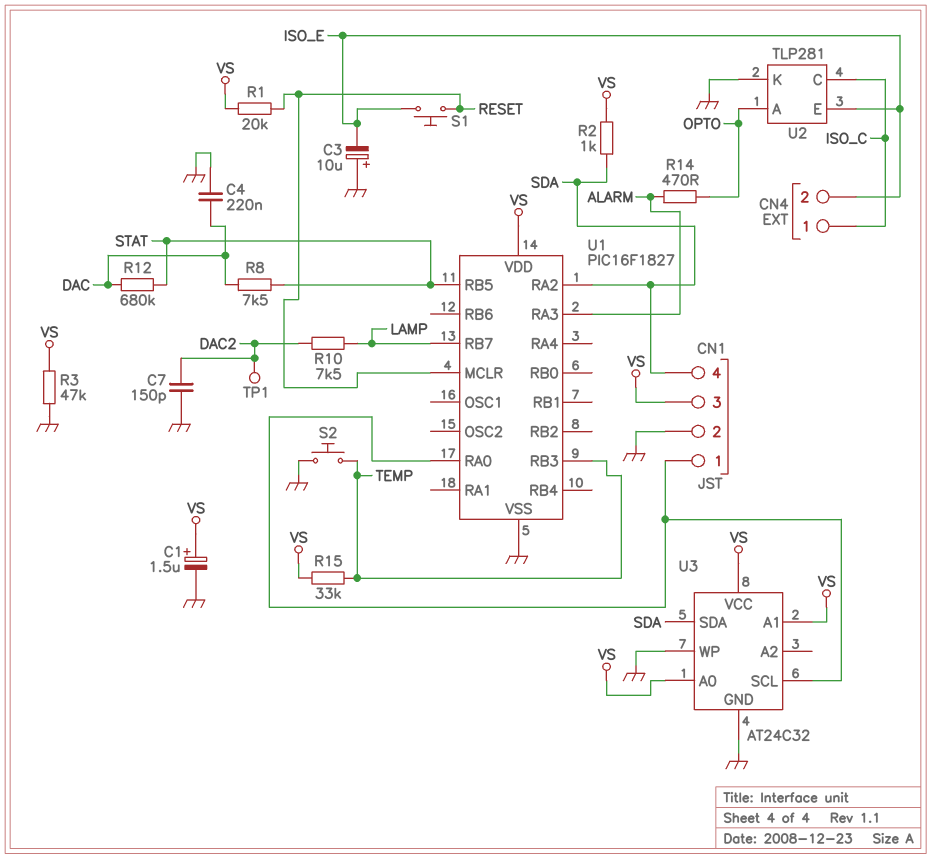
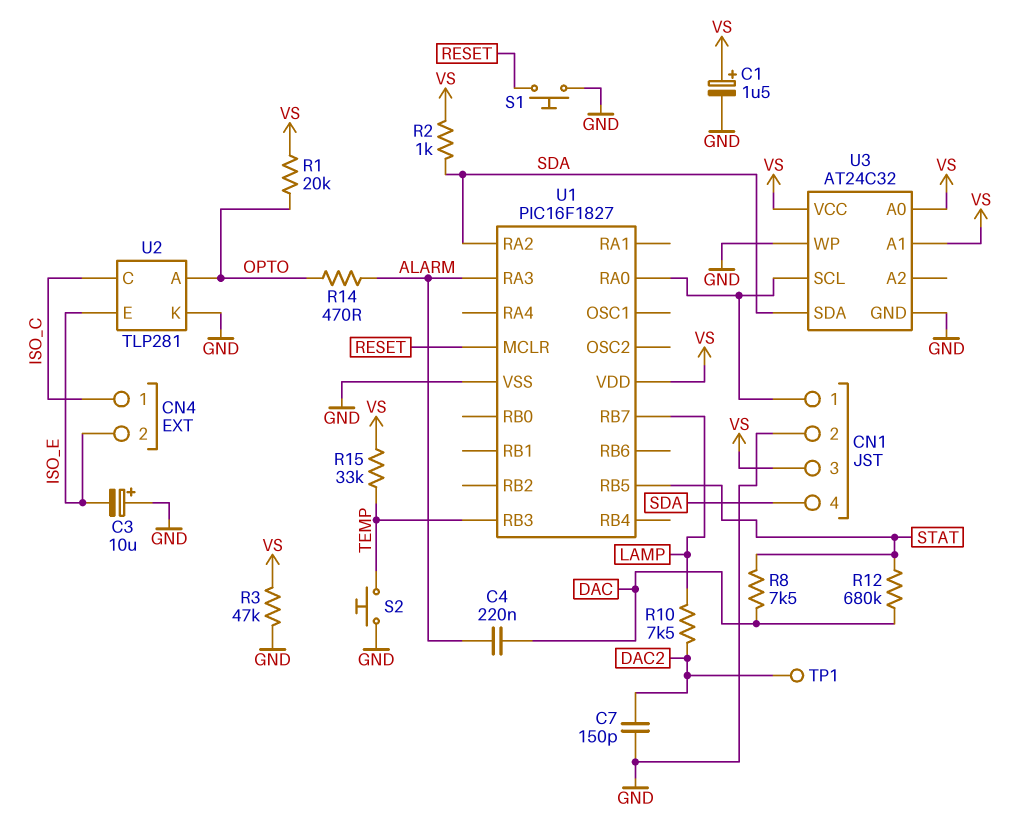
C4: 220nF (DAC, GND) -> 220nF (ALARM, DAC)
R1: 20k (RESET, VS) -> 20k (OPTO, VS)
S1: button (ISO_E, RESET) -> button (GND, RESET)

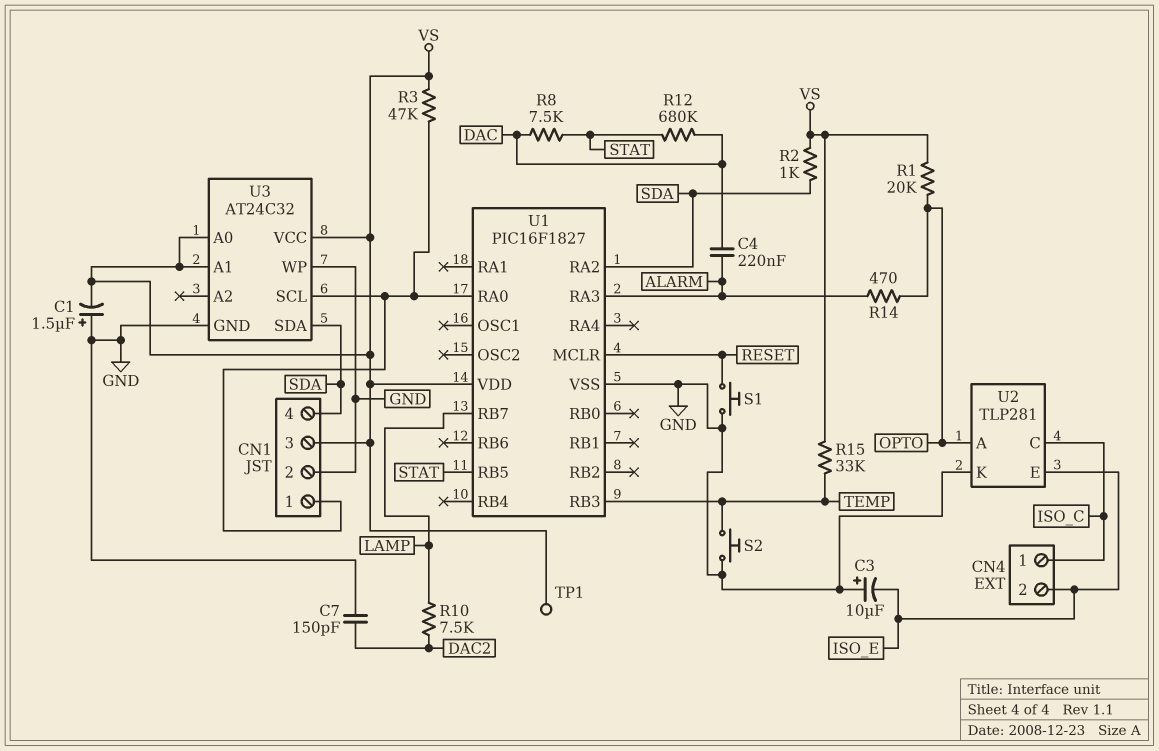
C1: 1.5uF (plus VS, minus GND) -> 1.5uF (plus GND, minus VS)
R3: 47k (GND, VS) -> 47k (CN1/1, VS)
TP1: test point (DAC2) -> test point (VS)

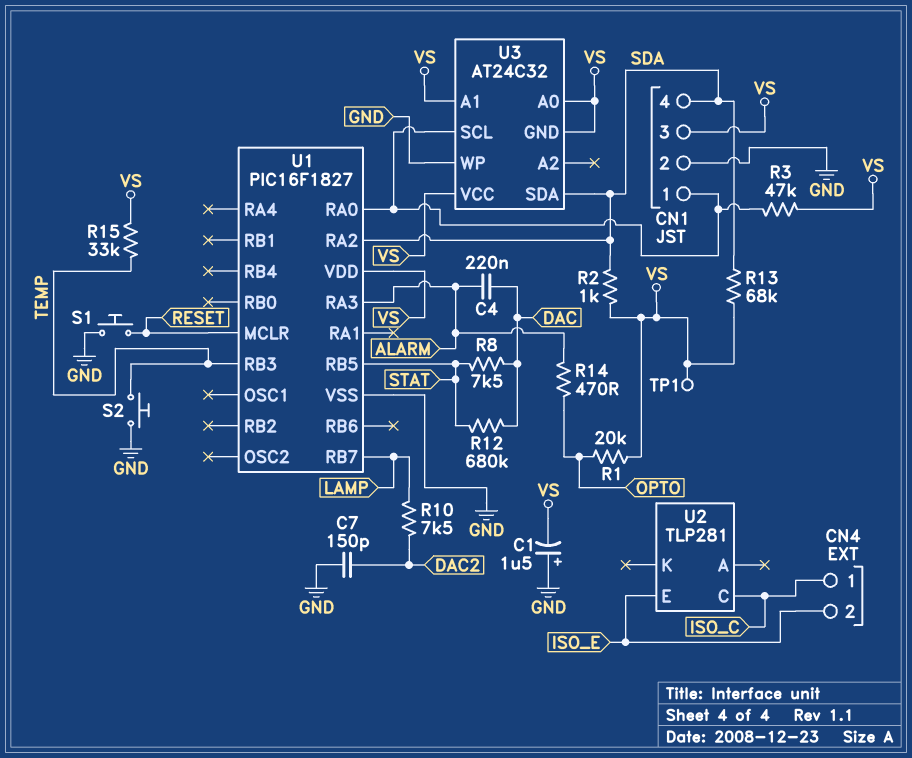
C3: 10uF (plus GND, minus ISO_E) -> none
R13: none -> 68k (SDA, VS)
U2 pin A: OPTO -> none
U2 pin K: GND -> none
U3 pin GND: GND -> VS

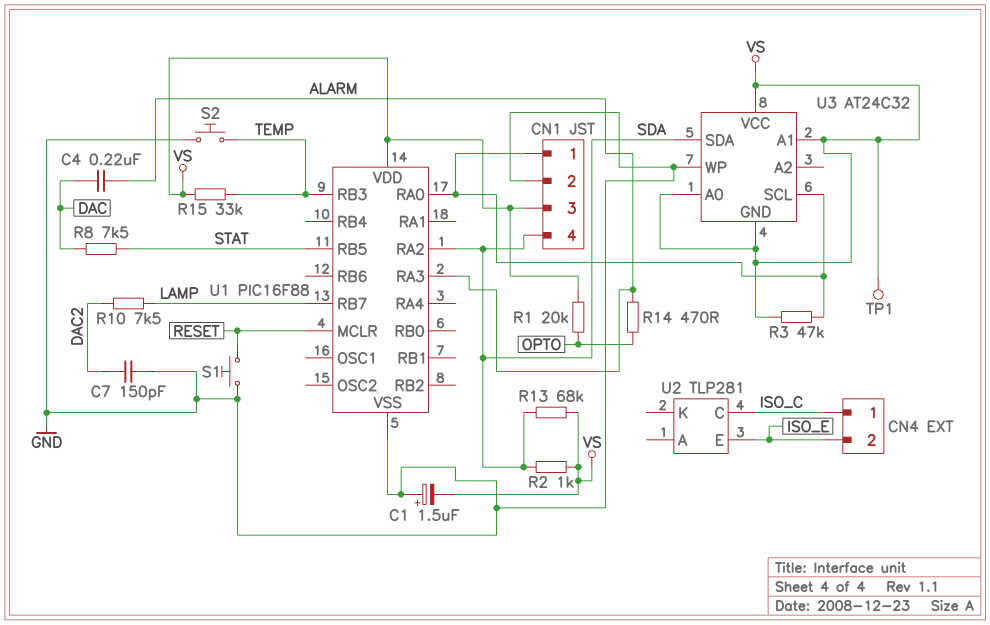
R12: 680k (DAC, STAT) -> none
U1: PIC16F1827 -> PIC16F88

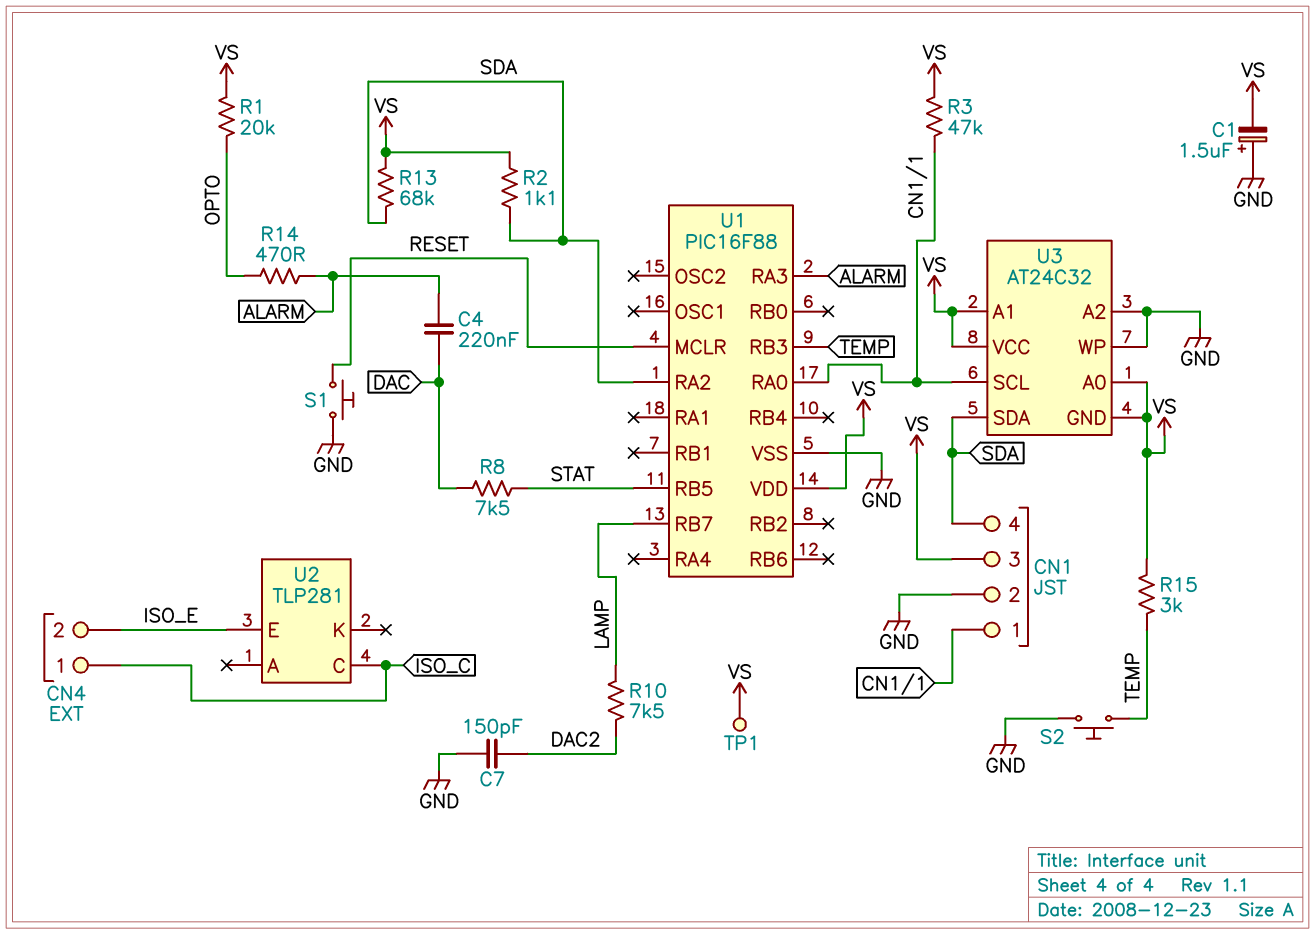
R2: 1k (SDA, VS) -> 1.1k (SDA, VS)
R15: 33k (TEMP, VS) -> 3k (TEMP, VS)
U3 pin A2: none -> GND

